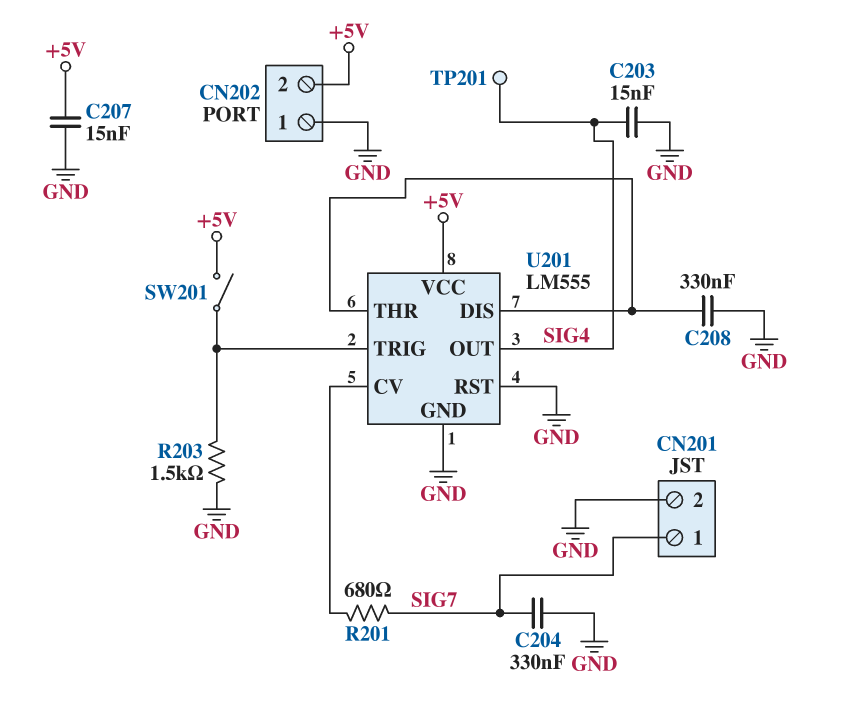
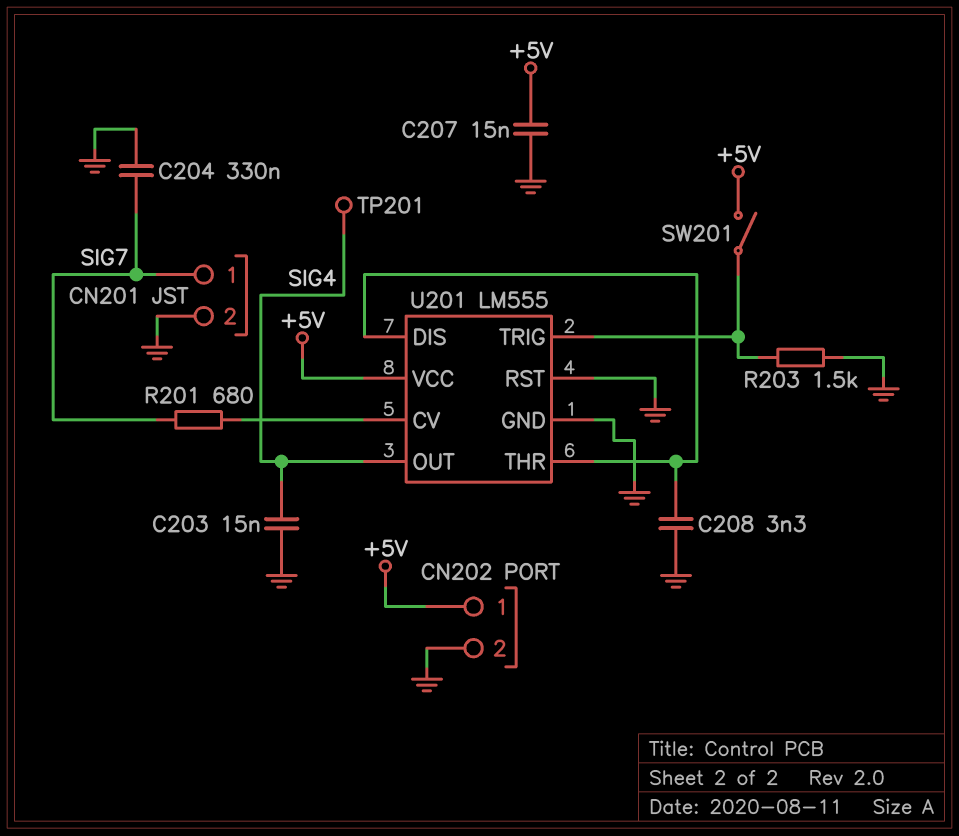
C208: 330nF (GND, U201/DIS) -> 3.3nF (GND, U201/DIS)
CN202 pin 1: GND -> +5V
CN202 pin 2: +5V -> GND

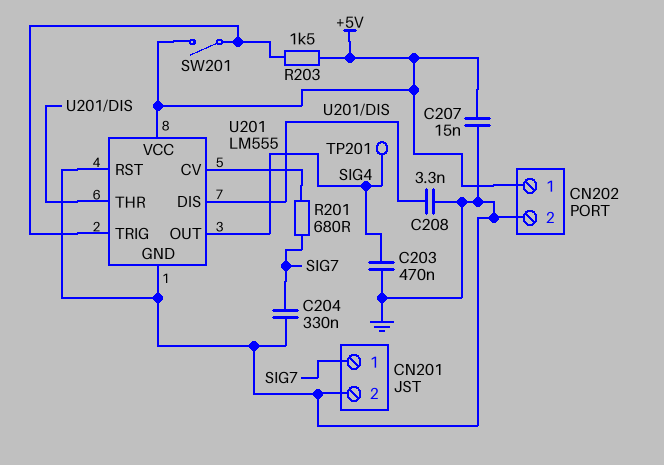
C203: 15nF (GND, SIG4) -> 470nF (GND, SIG4)
R203: 1.5k (GND, U201/TRIG) -> 1.5k (+5V, U201/TRIG)

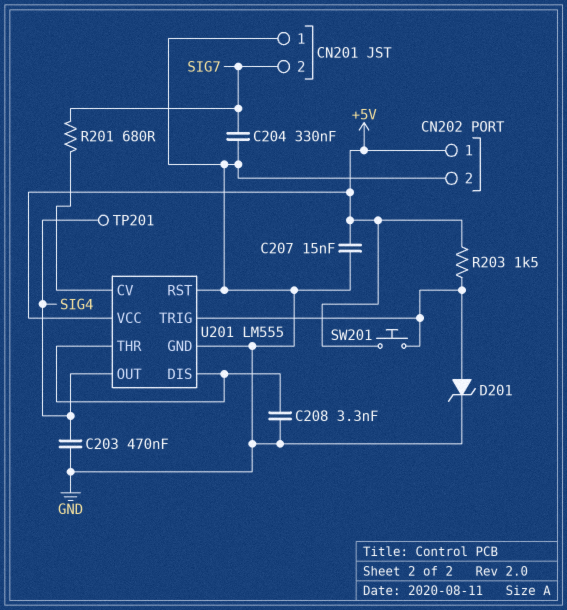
CN201 pin 1: SIG7 -> GND
CN201 pin 2: GND -> SIG7
D201: none -> zener (A U201/TRIG, K GND)
SW201: switch (+5V, U201/TRIG) -> button (+5V, U201/TRIG)

